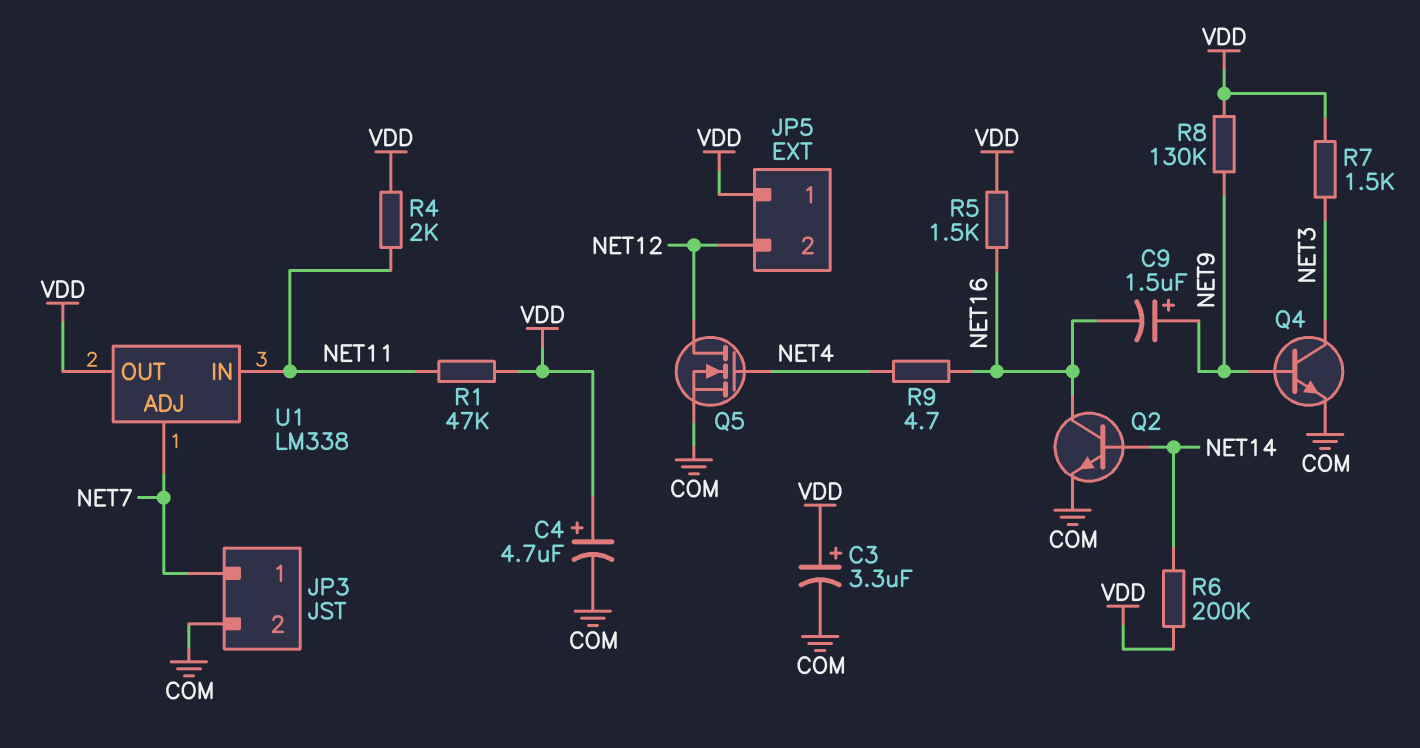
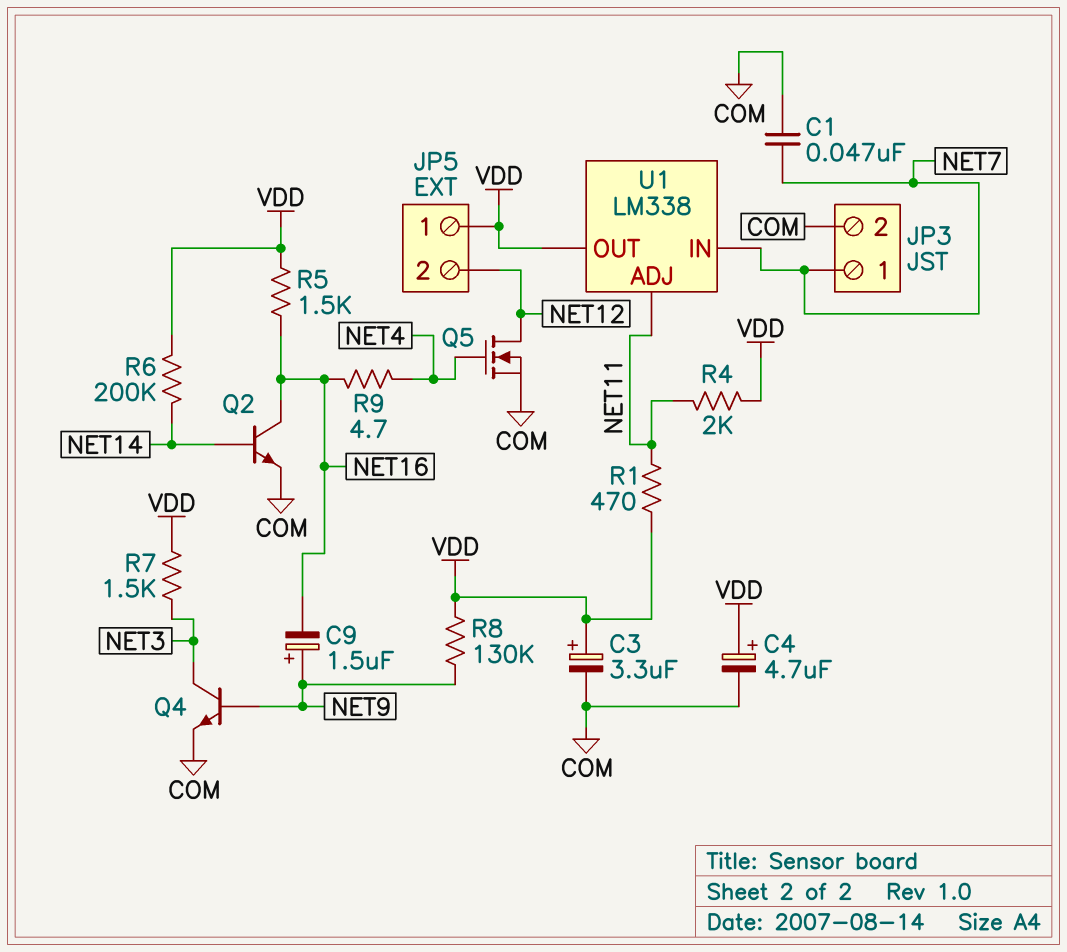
C1: none -> 47nF (COM, NET7)
R1: 47k (NET11, VDD) -> 470 (NET11, VDD)
U1 pin ADJ: NET7 -> NET11
U1 pin IN: NET11 -> NET7

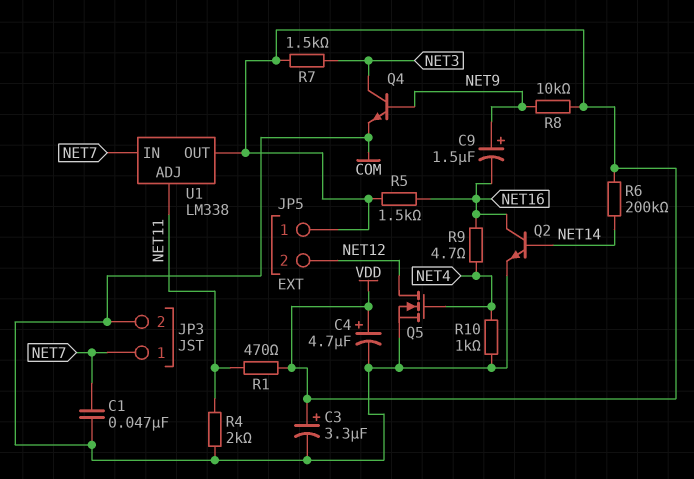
R4: 2k (NET11, VDD) -> 2k (COM, NET11)
R8: 130k (NET9, VDD) -> 10k (NET9, VDD)
R10: none -> 1k (COM, NET4)

